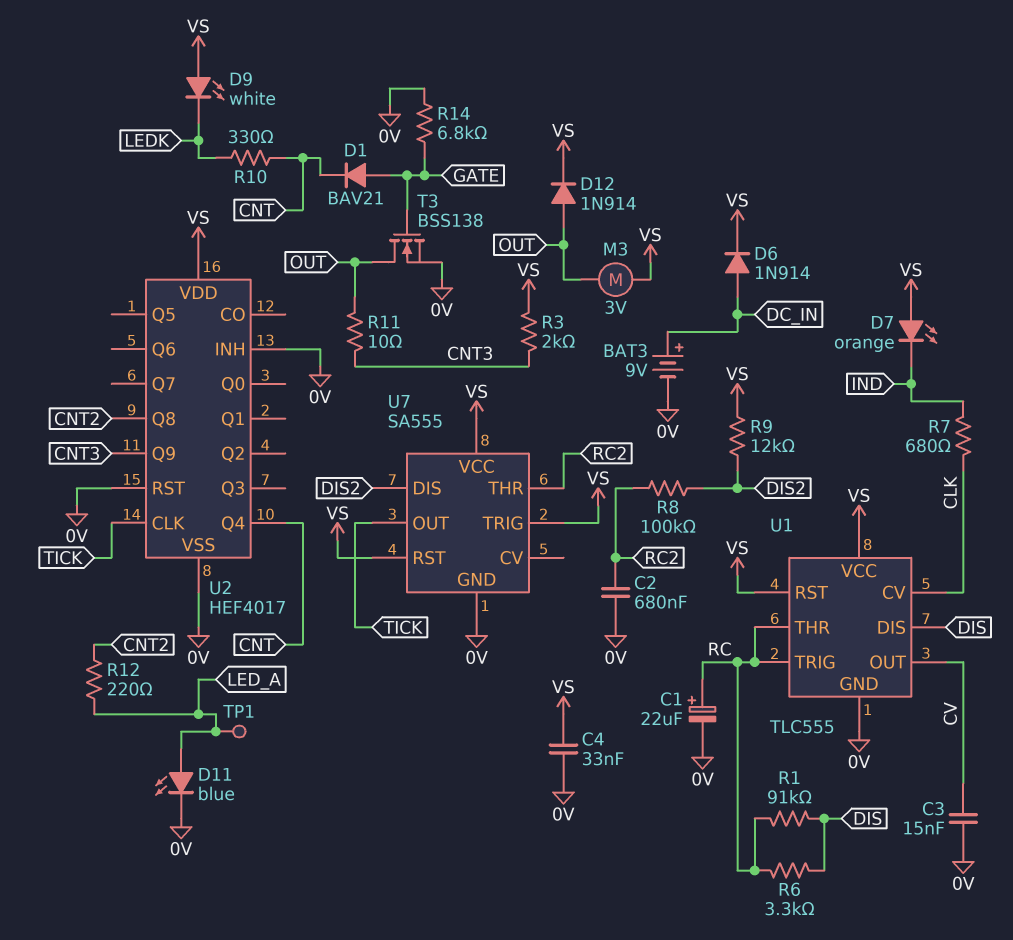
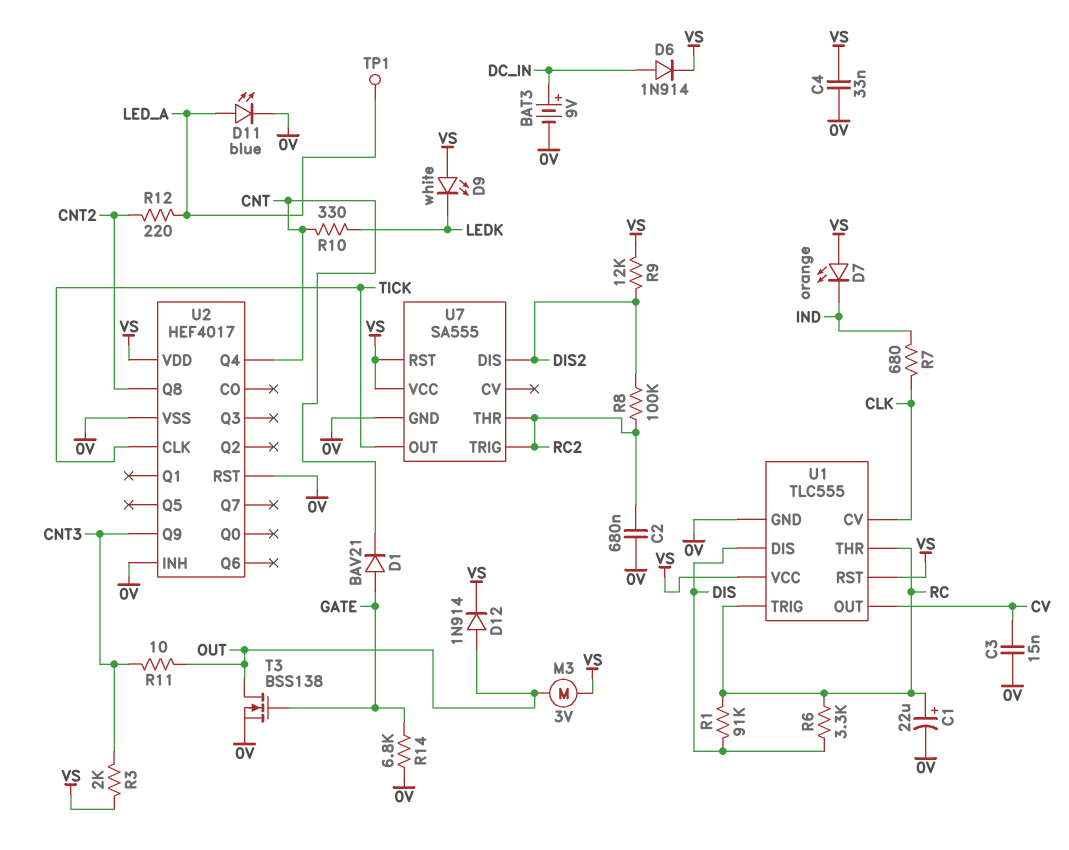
U7 pin TRIG: VS -> RC2

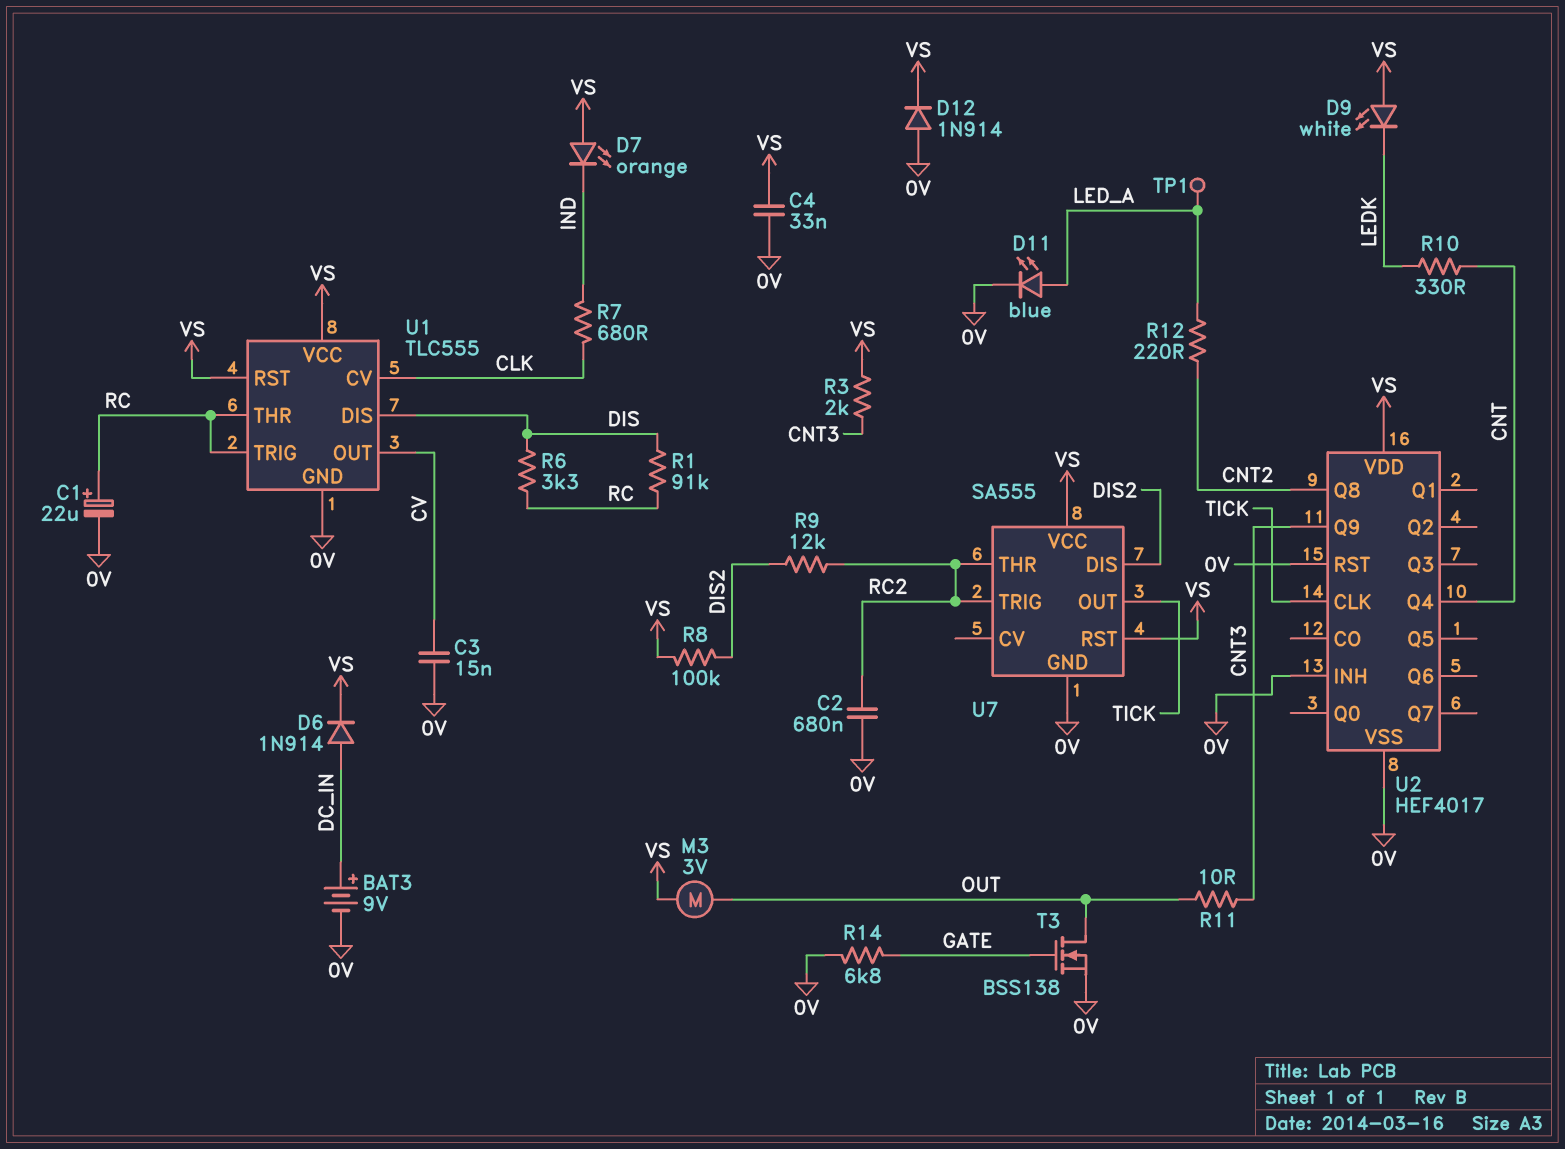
D1: diode BAV21 (A GATE, K CNT) -> none
D12: diode 1N914 (A OUT, K VS) -> diode 1N914 (A 0V, K VS)
R8: 100k (DIS2, RC2) -> 100k (DIS2, VS)
R9: 12k (DIS2, VS) -> 12k (DIS2, RC2)

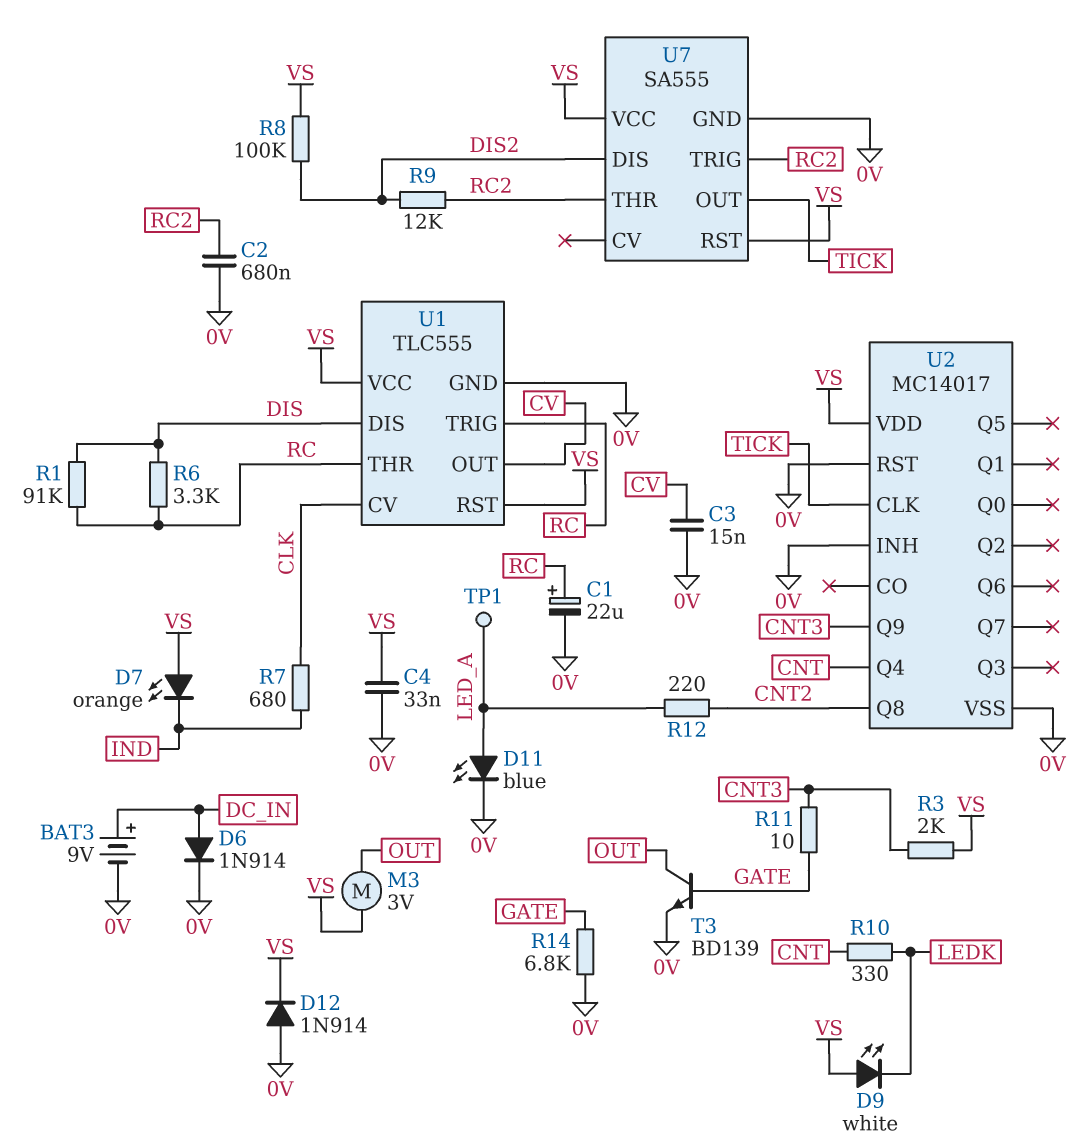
D6: diode 1N914 (A DC_IN, K VS) -> diode 1N914 (A DC_IN, K 0V)
R11: 10 (CNT3, OUT) -> 10 (CNT3, GATE)
T3: NMOS BSS138 (G GATE, D OUT, S 0V) -> NPN BD139 (B GATE, C OUT, E 0V)
U2: HEF4017 -> MC14017

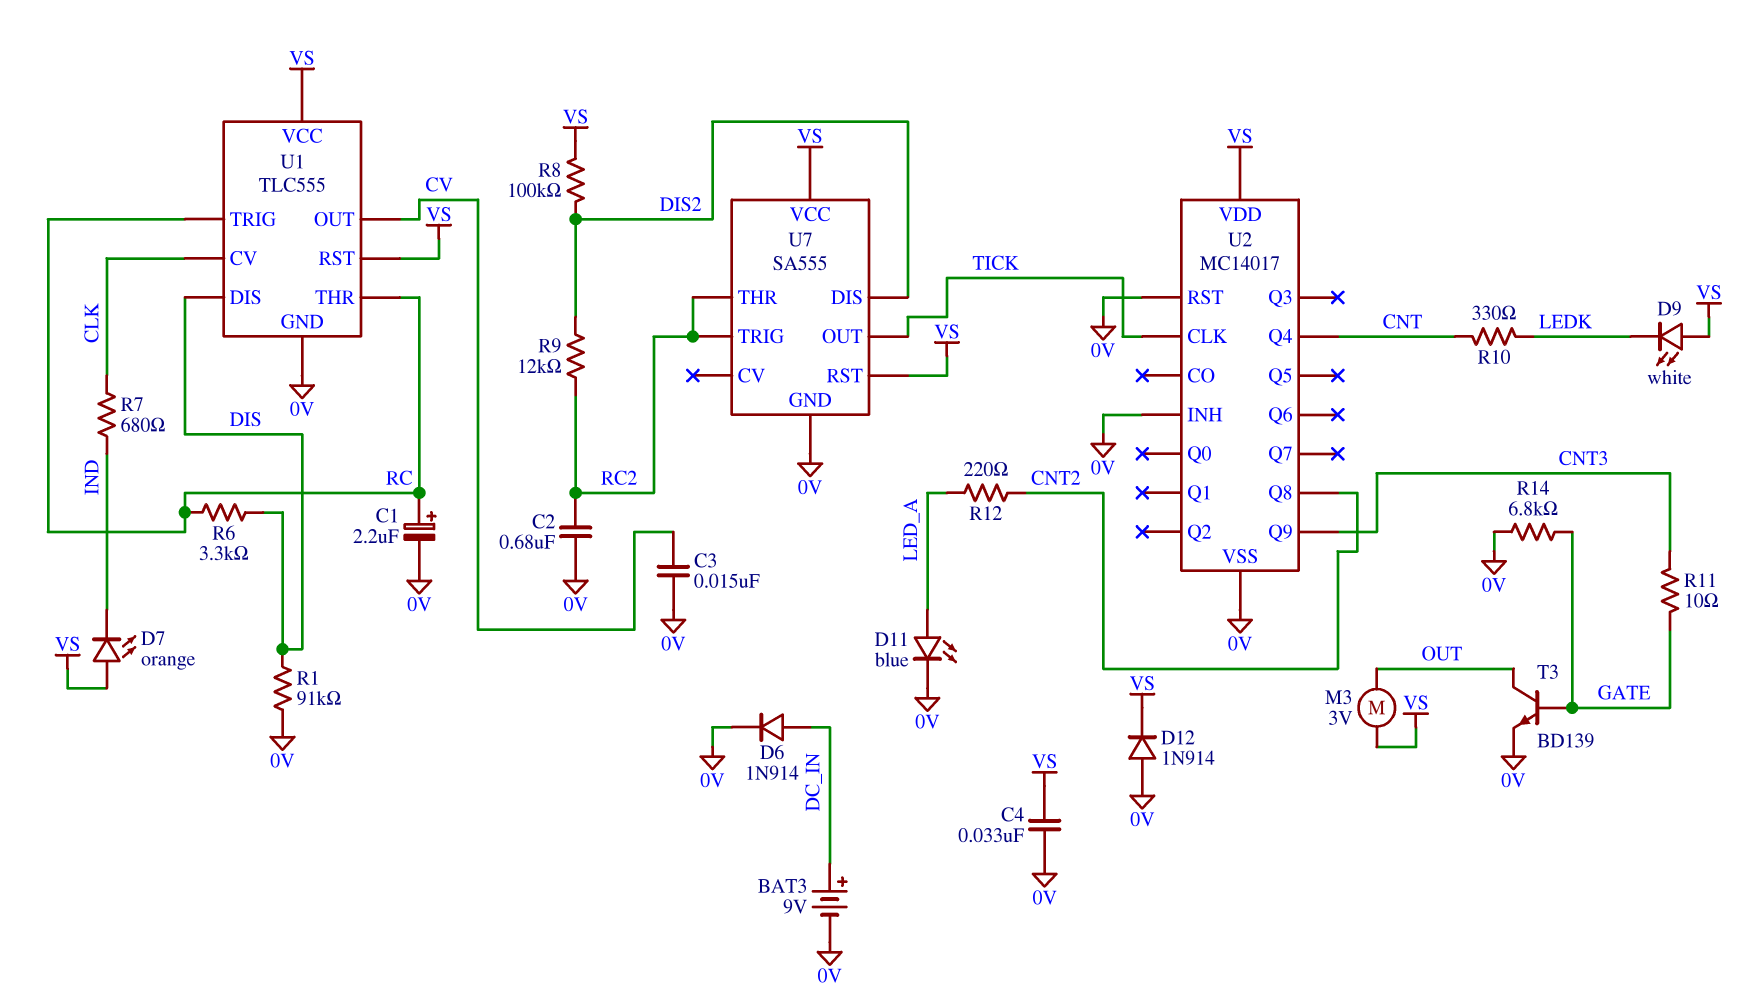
C1: 22uF (plus RC, minus 0V) -> 2.2uF (plus RC, minus 0V)
R1: 91k (DIS, RC) -> 91k (0V, DIS)
R3: 2k (CNT3, VS) -> none
TP1: test point (LED_A) -> none

